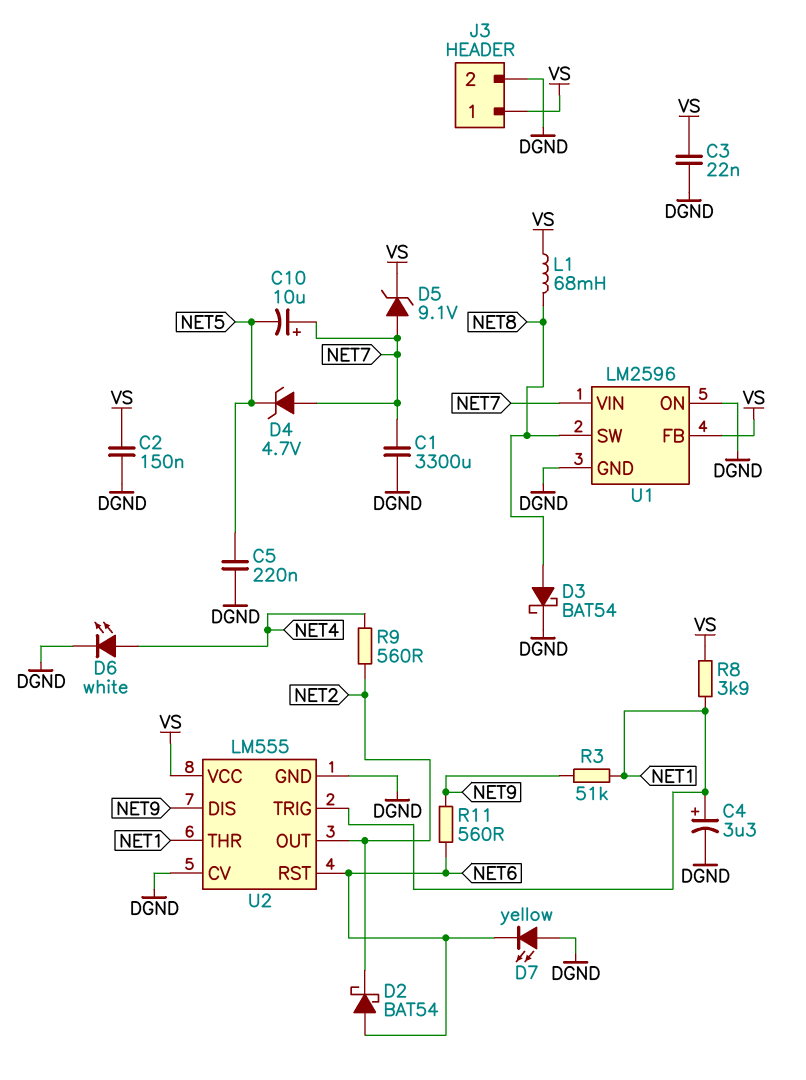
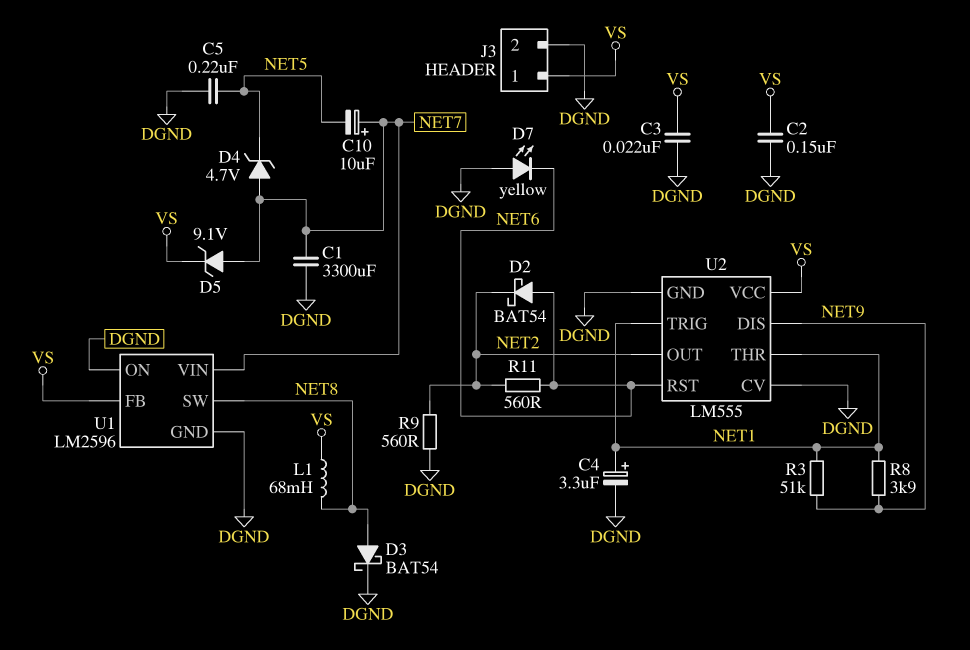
D6: LED white (A NET4, K DGND) -> none
R8: 3.9k (NET1, VS) -> 3.9k (NET1, NET9)
R9: 560 (NET2, NET4) -> 560 (DGND, NET2)
R11: 560 (NET6, NET9) -> 560 (NET2, NET6)

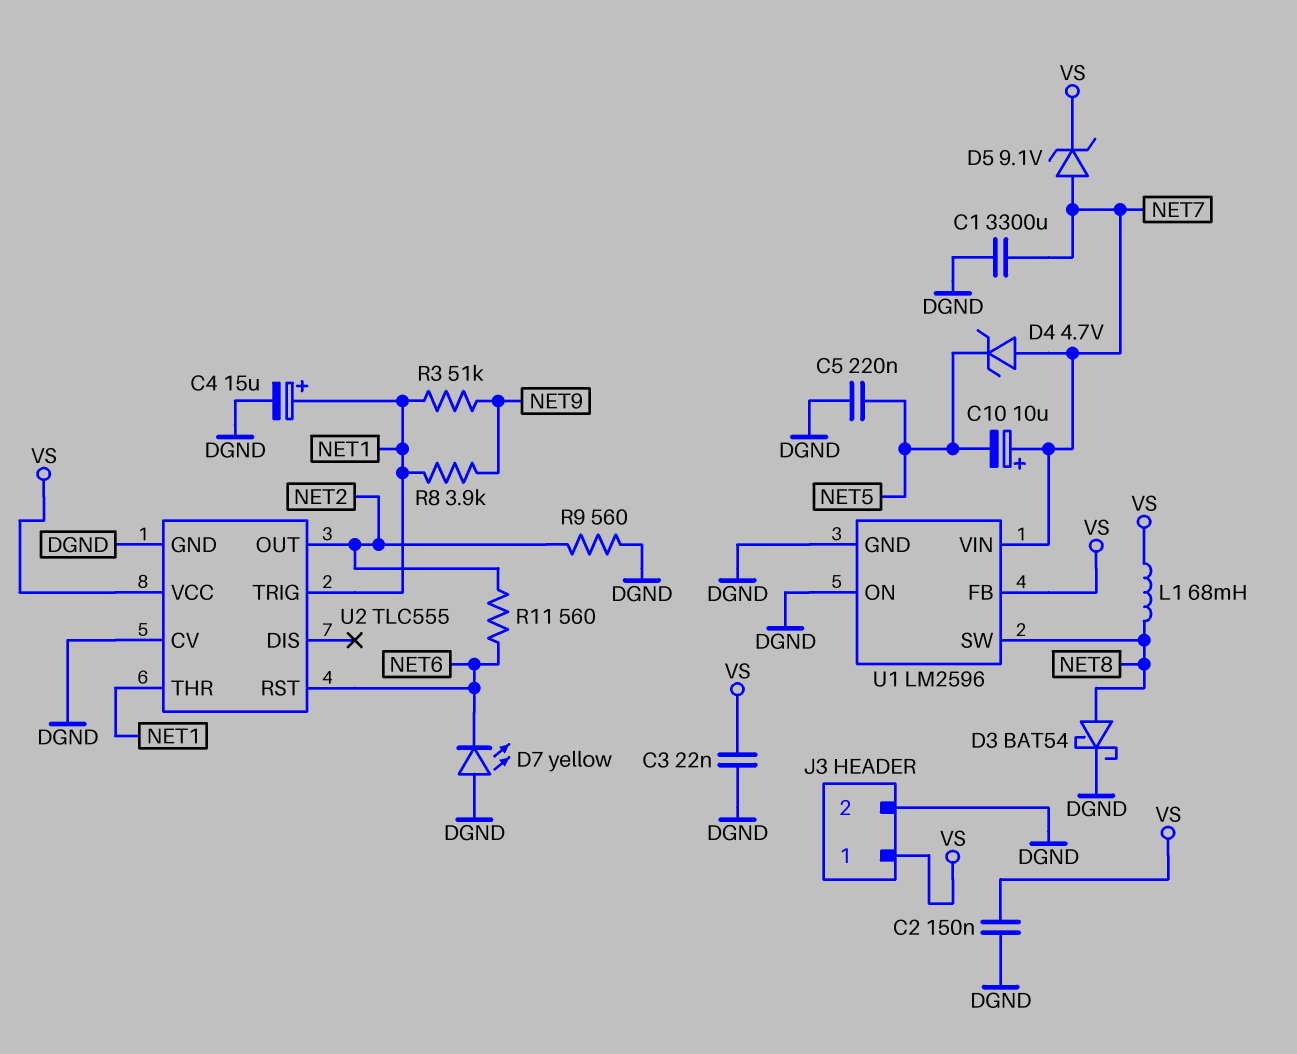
C4: 3.3uF (plus NET1, minus DGND) -> 15uF (plus NET1, minus DGND)
D2: schottky BAT54 (A NET6, K NET2) -> none
U2: LM555 -> TLC555
U2 pin DIS: NET9 -> none

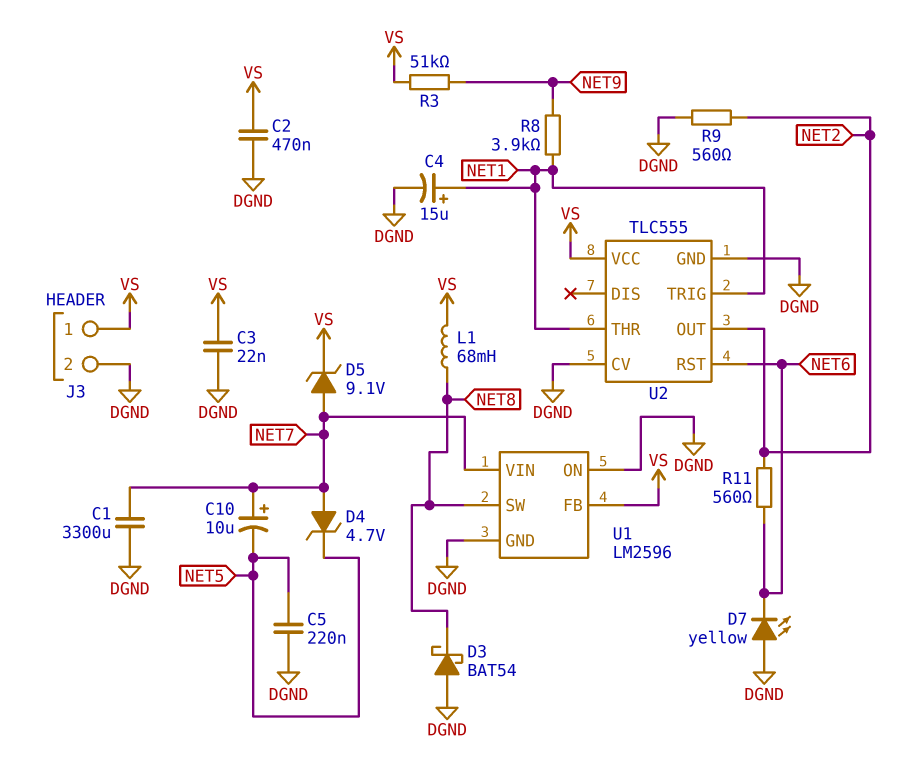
C2: 150nF (DGND, VS) -> 470nF (DGND, VS)
D3: schottky BAT54 (A NET8, K DGND) -> schottky BAT54 (A DGND, K NET8)
R3: 51k (NET1, NET9) -> 51k (NET9, VS)

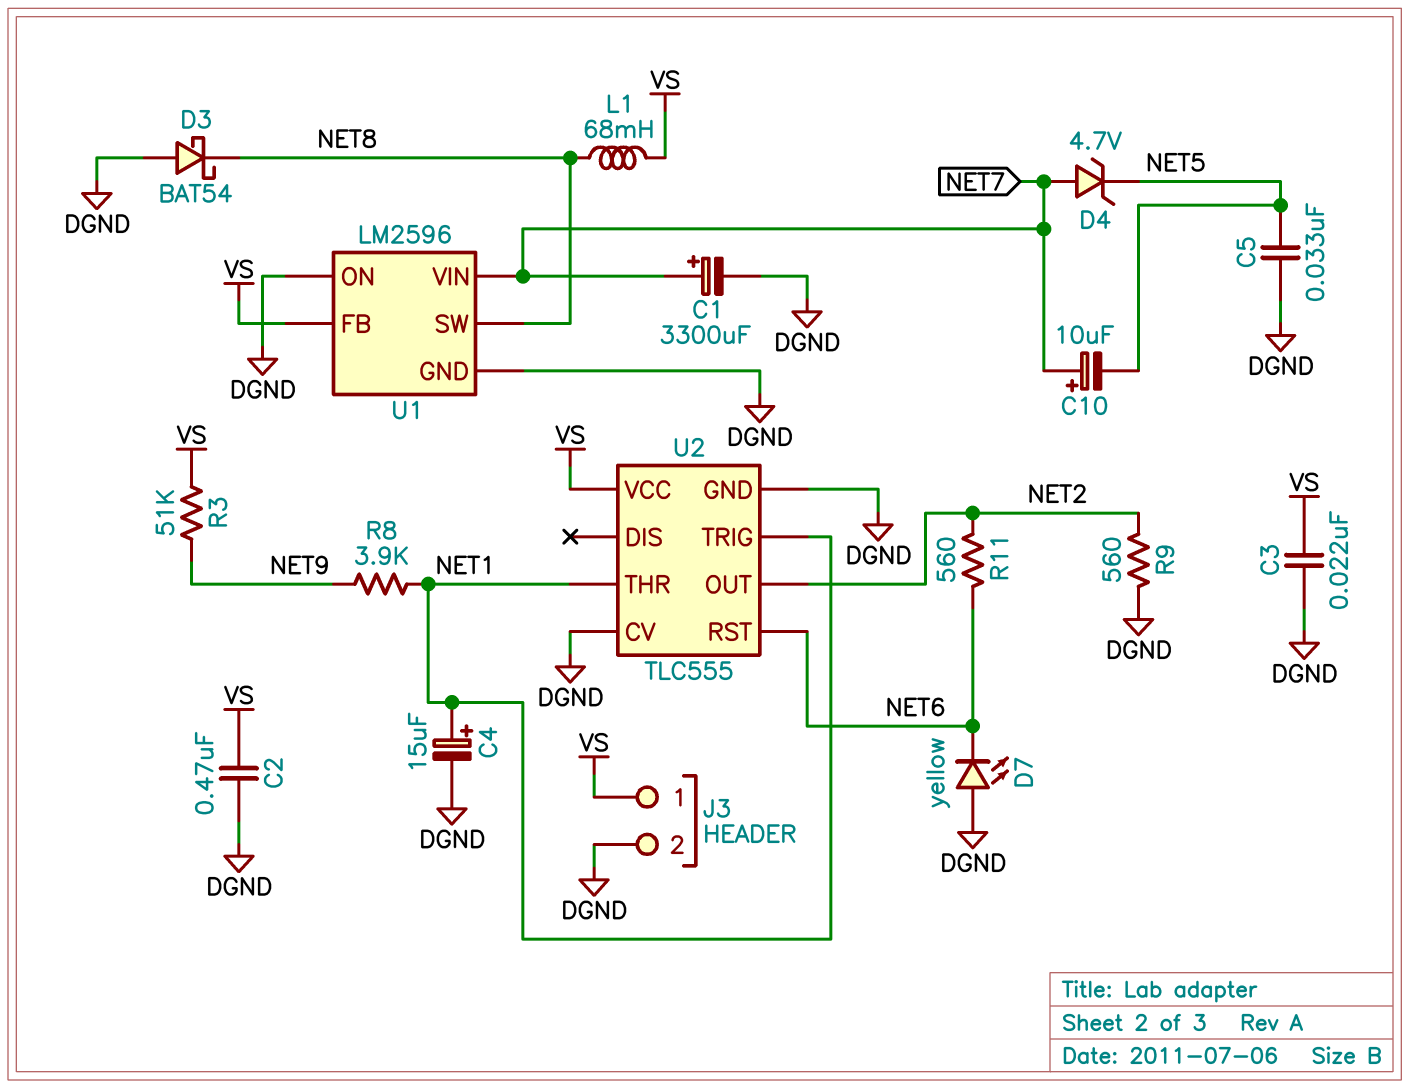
C1: 3300uF (DGND, NET7) -> 3300uF (plus NET7, minus DGND)
C5: 220nF (DGND, NET5) -> 33nF (DGND, NET5)
D5: zener 9.1V (A NET7, K VS) -> none

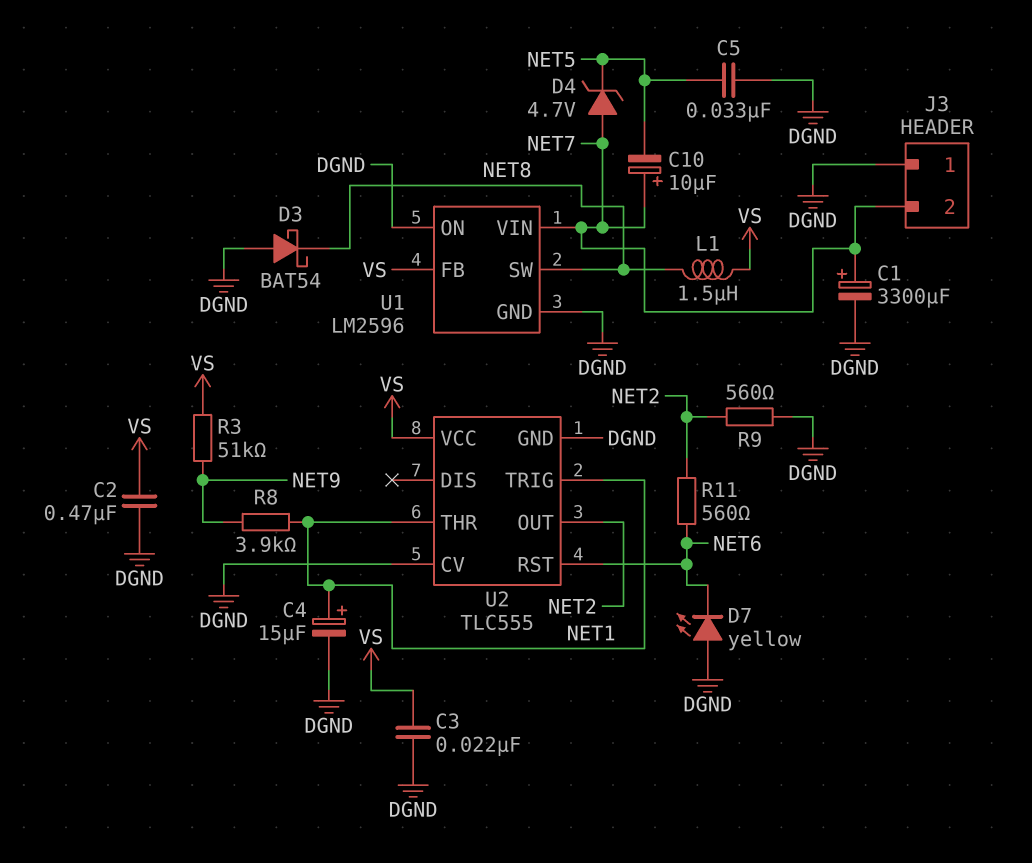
J3 pin 1: VS -> DGND
J3 pin 2: DGND -> NET7
L1: 68mH (NET8, VS) -> 1.5uH (NET8, VS)

